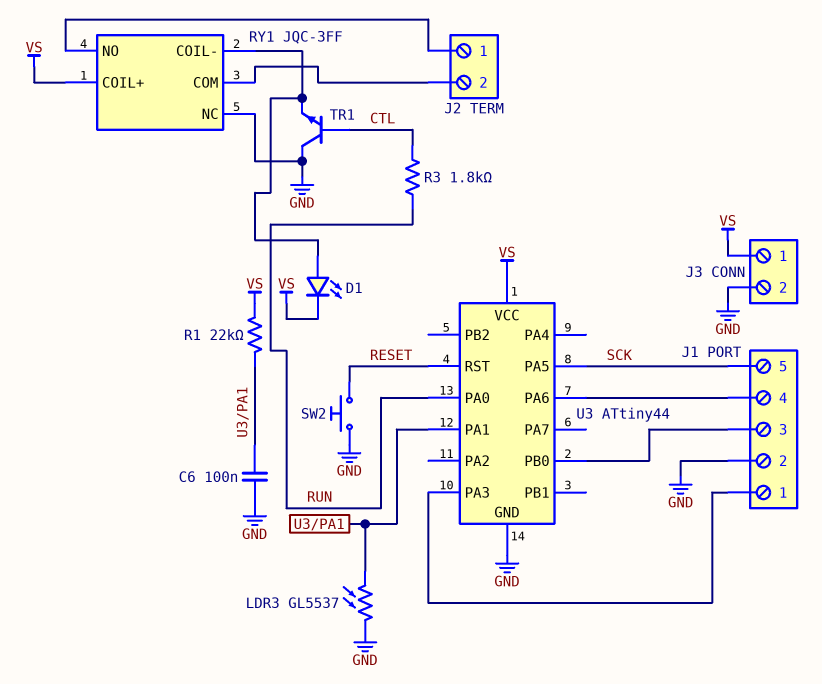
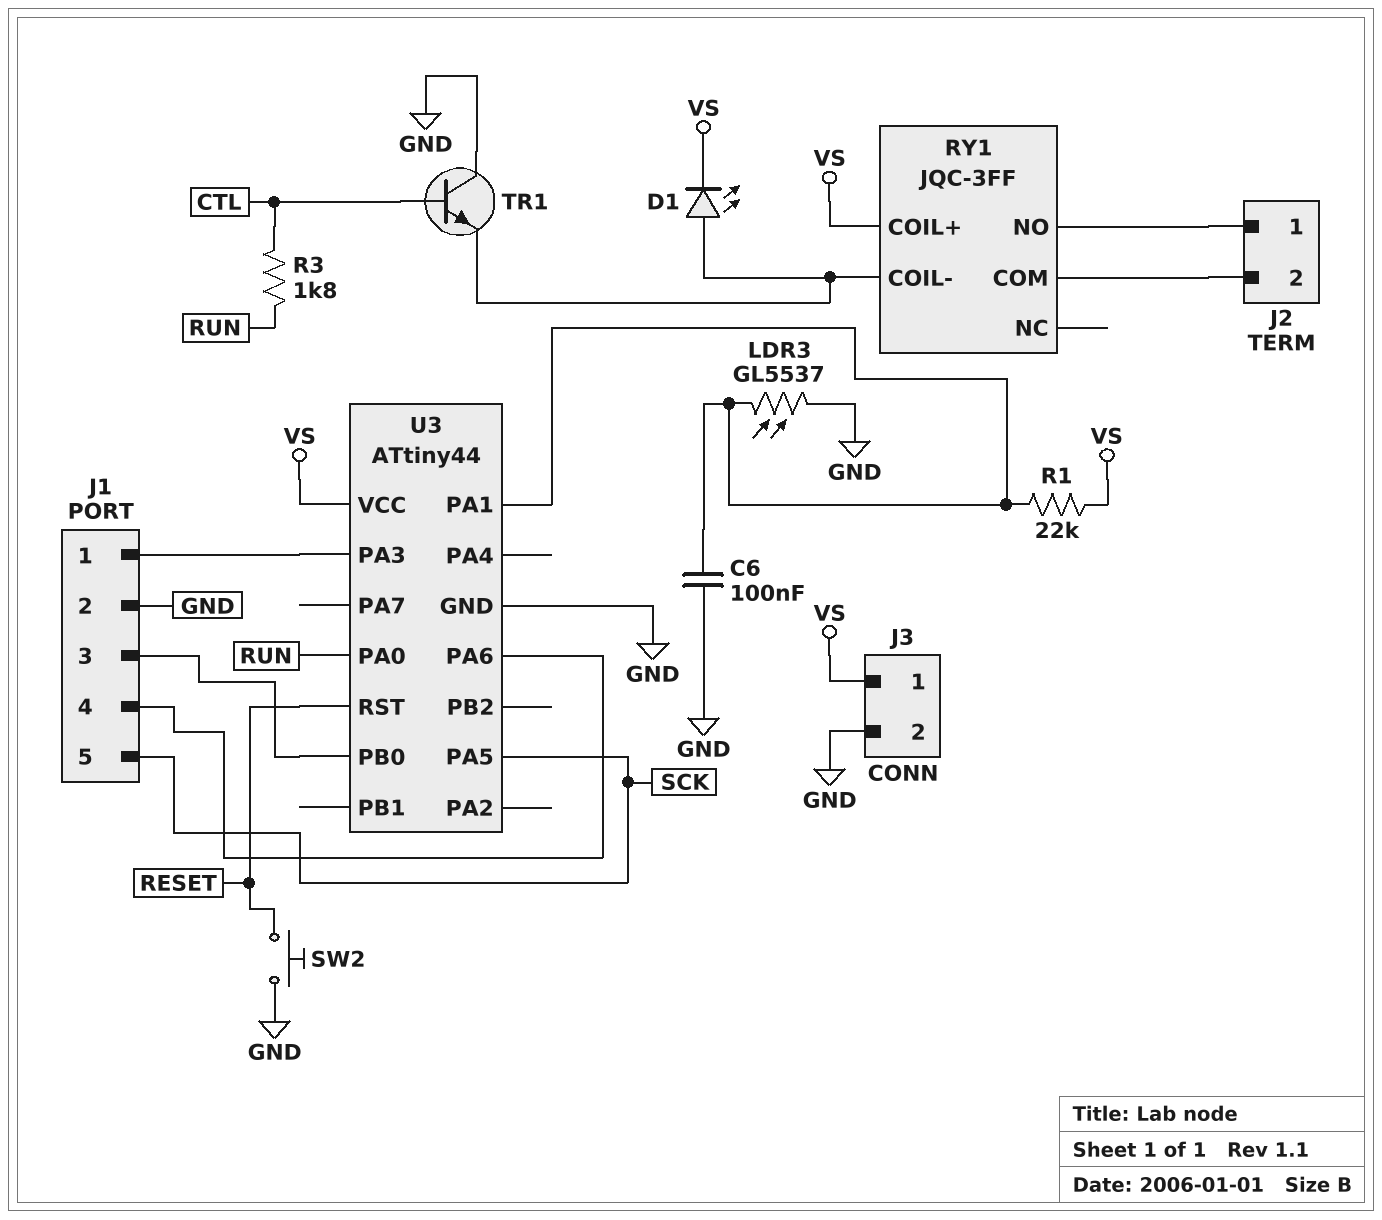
RY1 pin NC: GND -> none

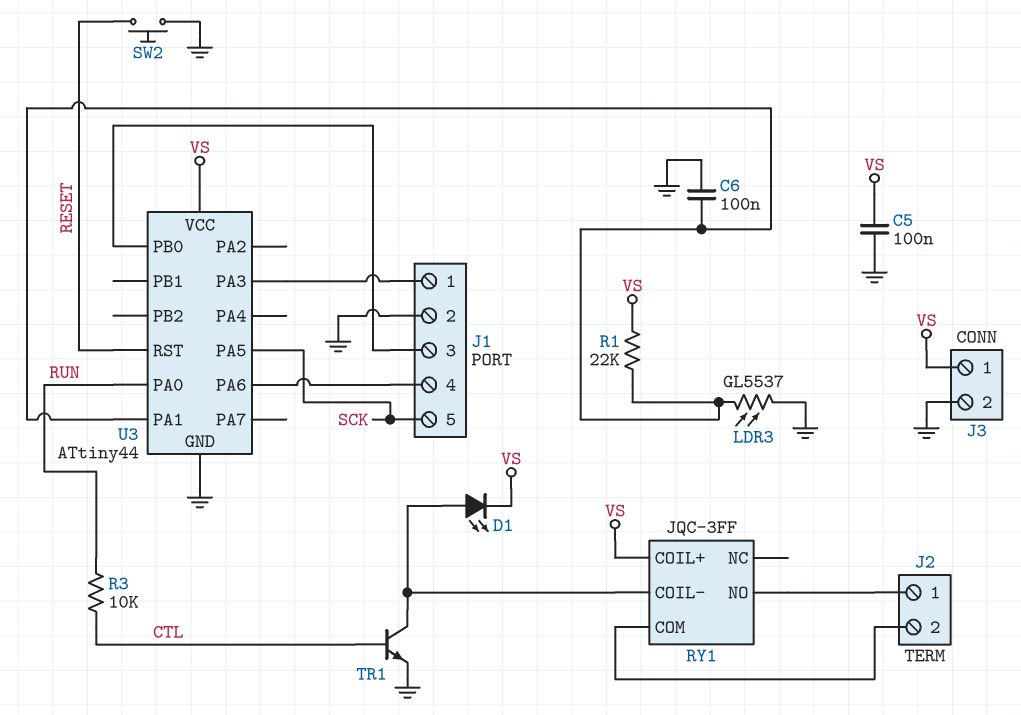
C5: none -> 100nF (GND, VS)
R3: 1.8k (CTL, RUN) -> 10k (CTL, RUN)
TR1: NPN (B CTL, C GND, E RY1/COIL-) -> NPN (B CTL, C RY1/COIL-, E GND)

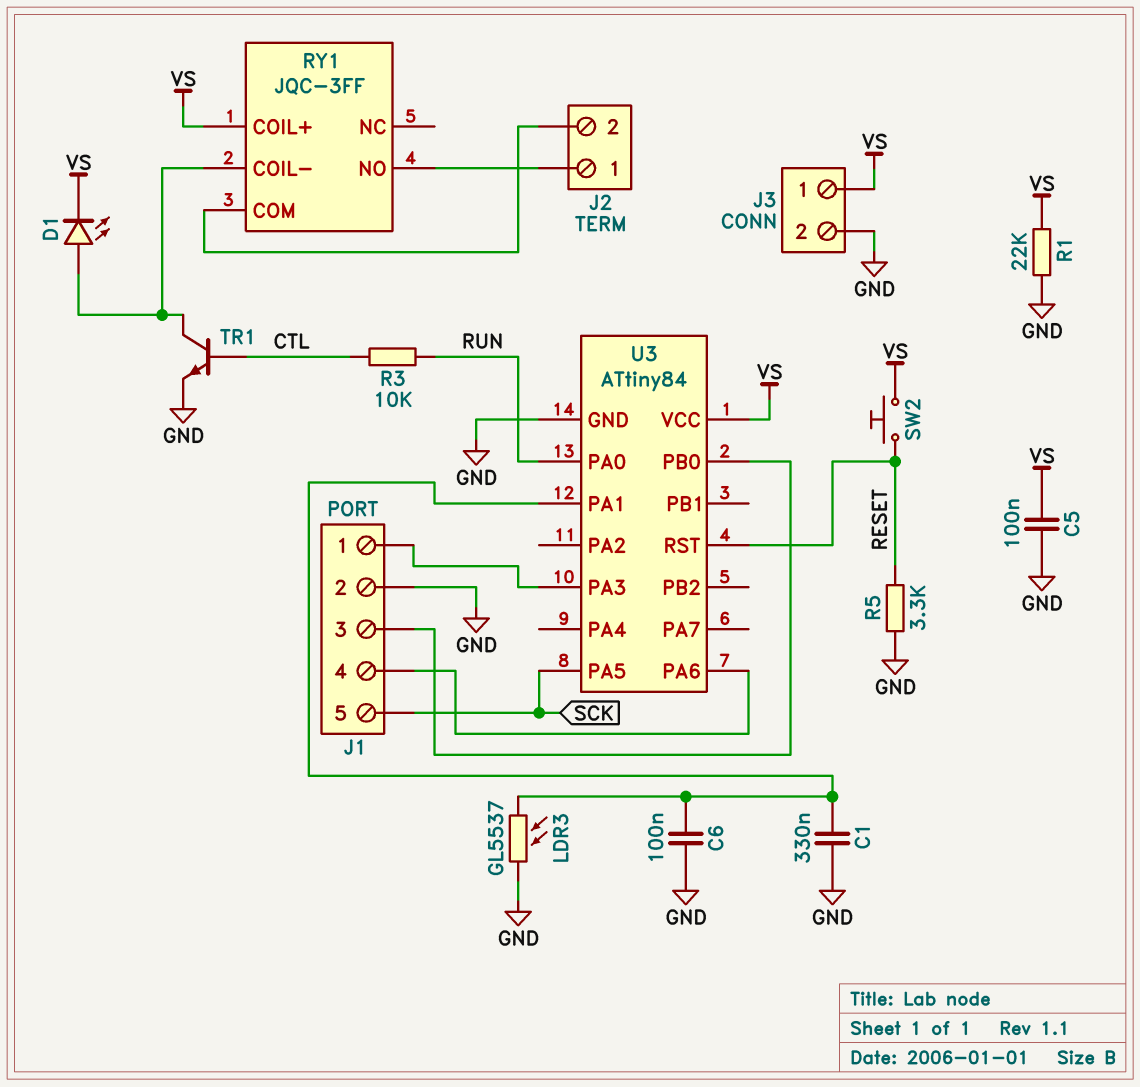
C1: none -> 330nF (GND, U3/PA1)
R1: 22k (U3/PA1, VS) -> 22k (GND, VS)
R5: none -> 3.3k (GND, RESET)
SW2: button (GND, RESET) -> button (RESET, VS)
U3: ATtiny44 -> ATtiny84

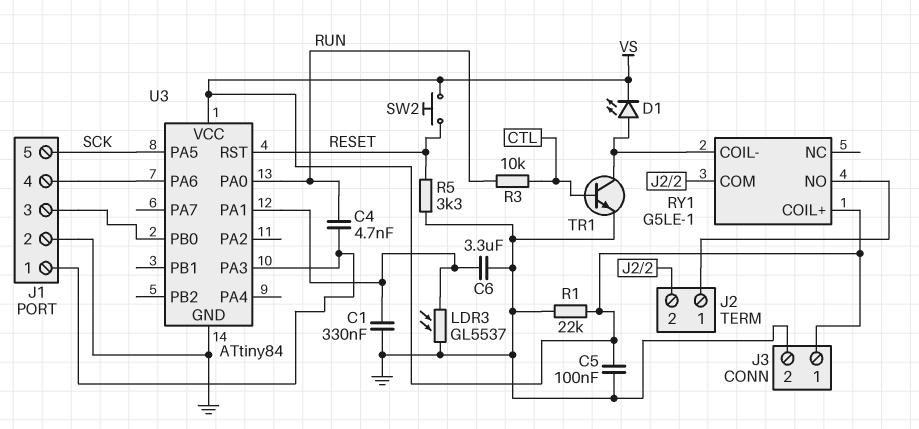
C4: none -> 4.7nF (J1/1, RUN)
C6: 100nF (GND, U3/PA1) -> 3.3uF (GND, U3/PA1)
RY1: JQC-3FF -> G5LE-1

